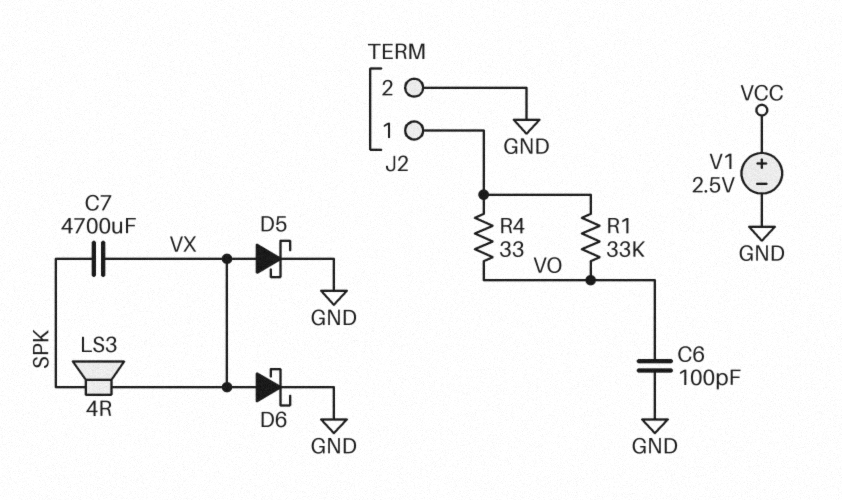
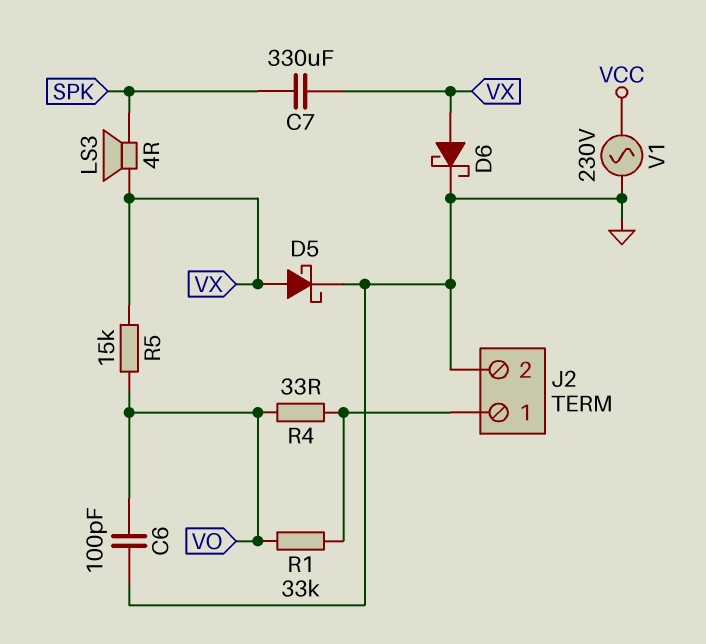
C7: 4700uF (SPK, VX) -> 330uF (SPK, VX)
R5: none -> 15k (VO, VX)
V1: 2.5V (plus VCC, minus GND) -> AC 230V (GND, VCC)

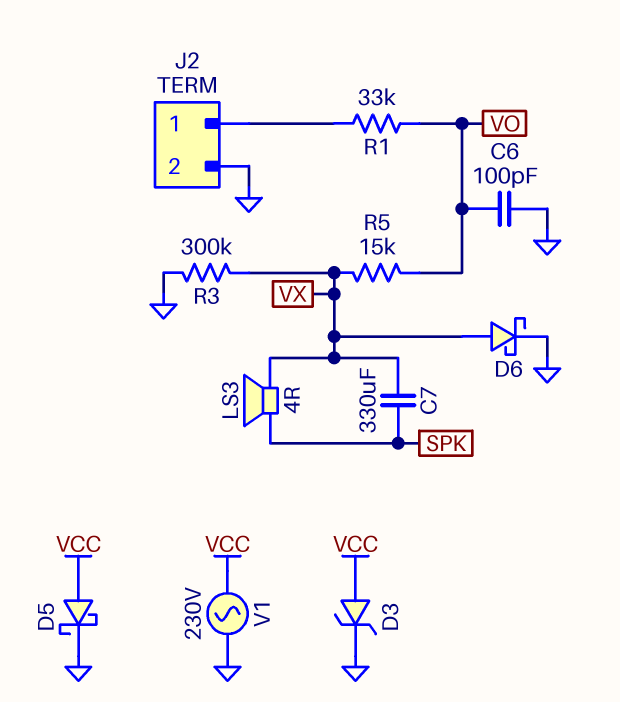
D3: none -> zener (A VCC, K GND)
D5: schottky (A VX, K GND) -> schottky (A VCC, K GND)
R3: none -> 300k (GND, VX)
R4: 33 (J2/1, VO) -> none

